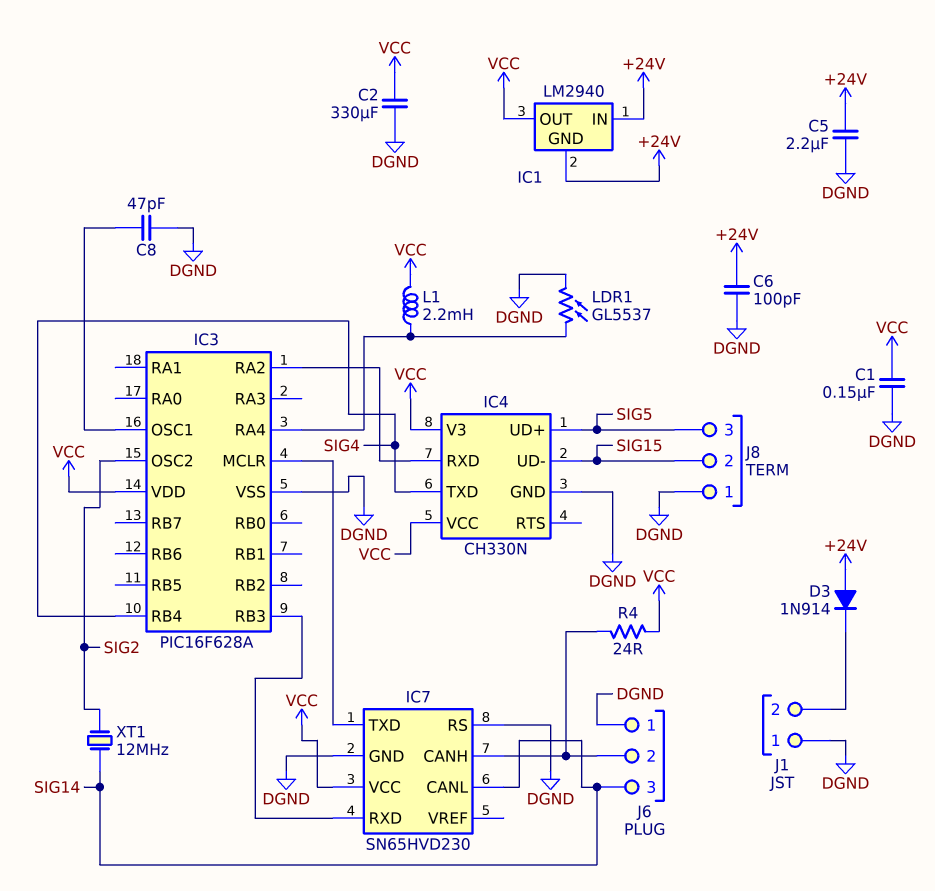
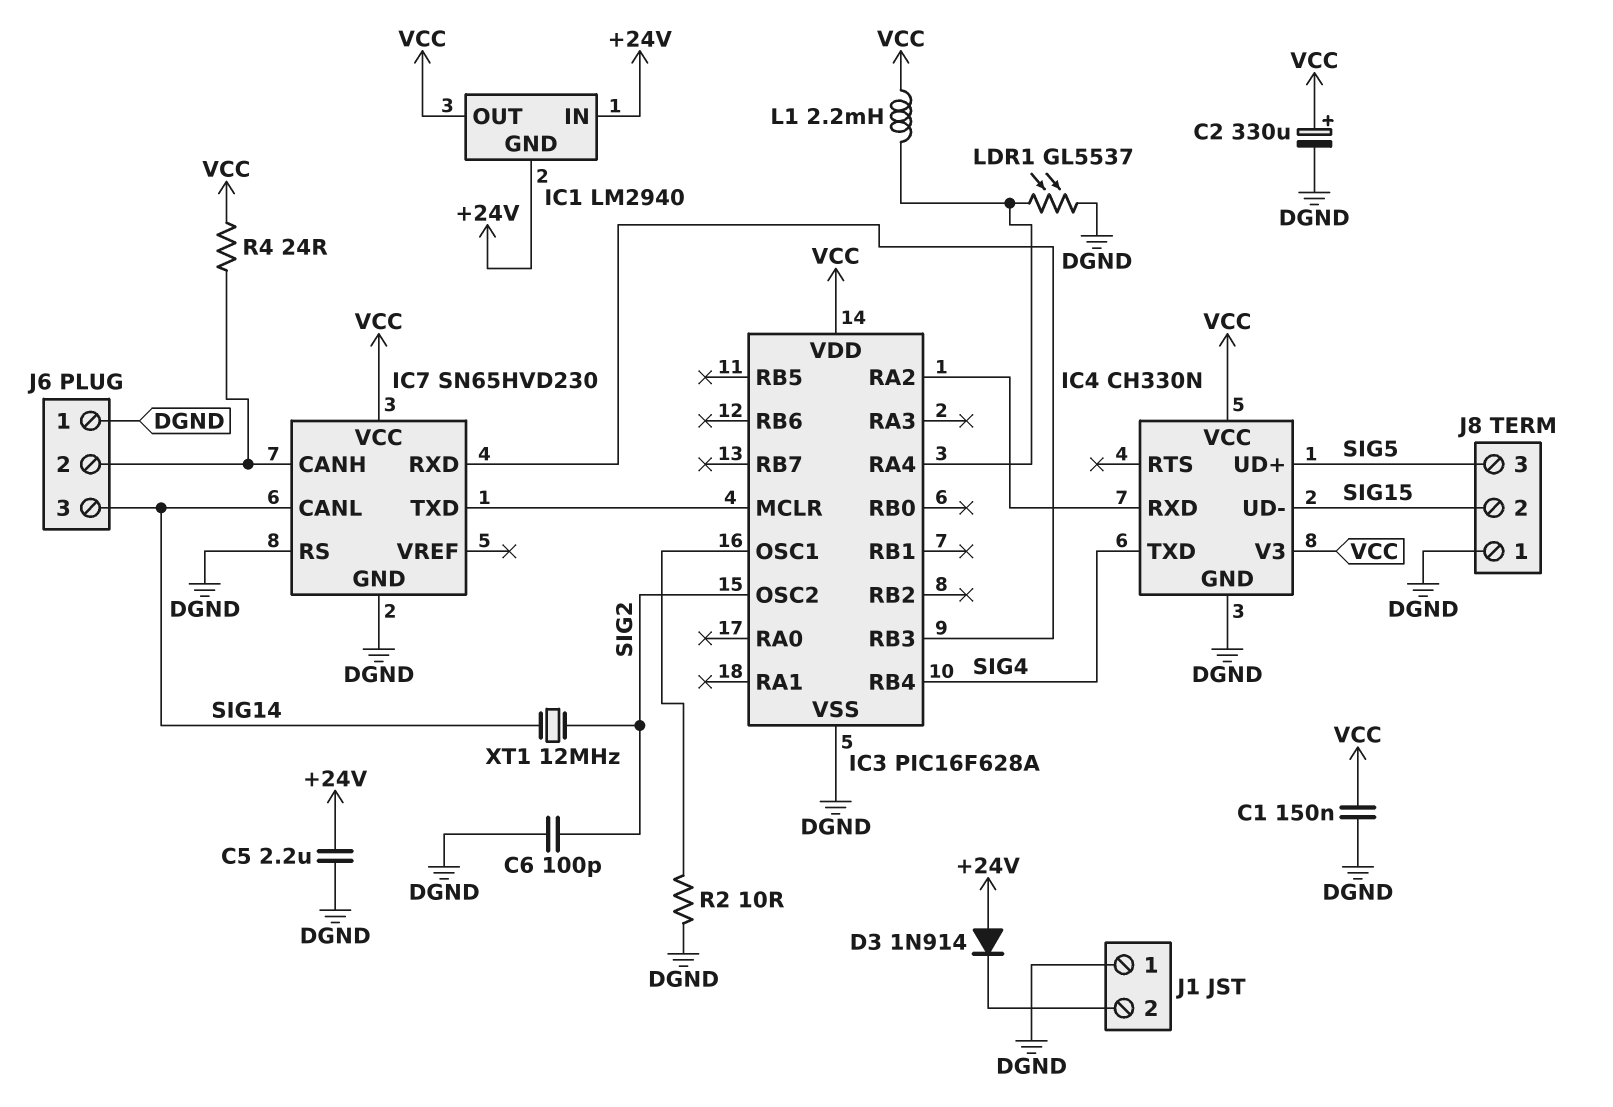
C2: 330uF (DGND, VCC) -> 330uF (plus VCC, minus DGND)
C6: 100pF (+24V, DGND) -> 100pF (DGND, SIG2)
C8: 47pF (DGND, IC3/OSC1) -> none
R2: none -> 10 (DGND, IC3/OSC1)

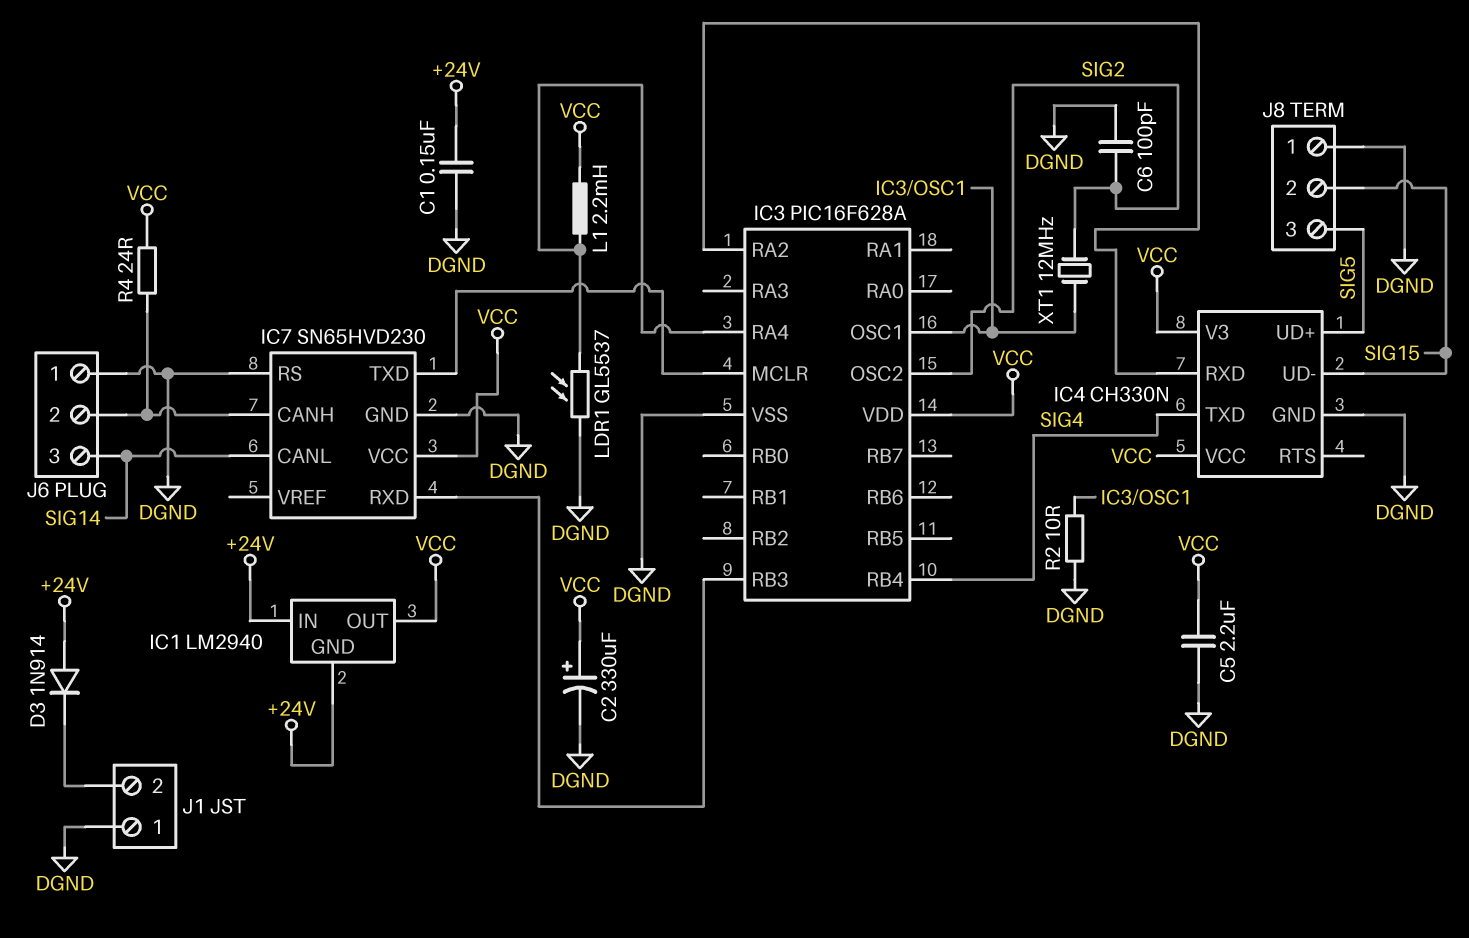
C1: 150nF (DGND, VCC) -> 150nF (+24V, DGND)
C5: 2.2uF (+24V, DGND) -> 2.2uF (DGND, VCC)
XT1: 12MHz (SIG2, SIG14) -> 12MHz (IC3/OSC1, SIG2)

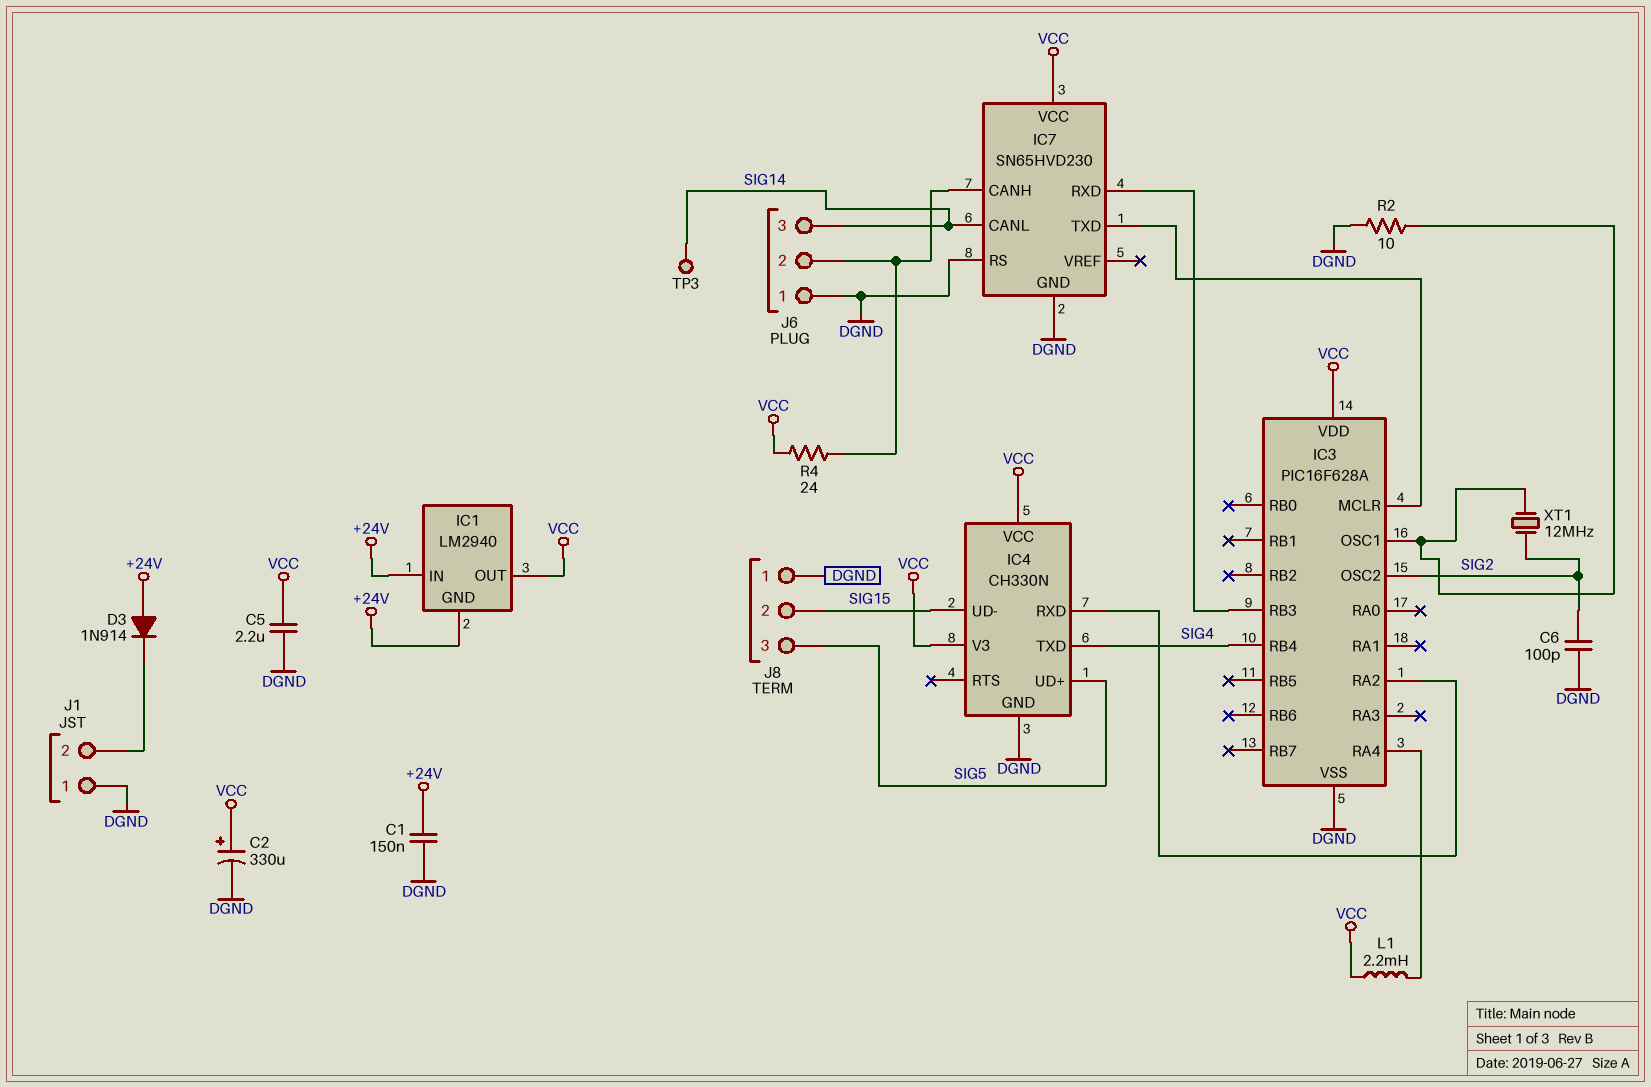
LDR1: GL5537 (DGND, IC3/RA4) -> none
TP3: none -> test point (SIG14)

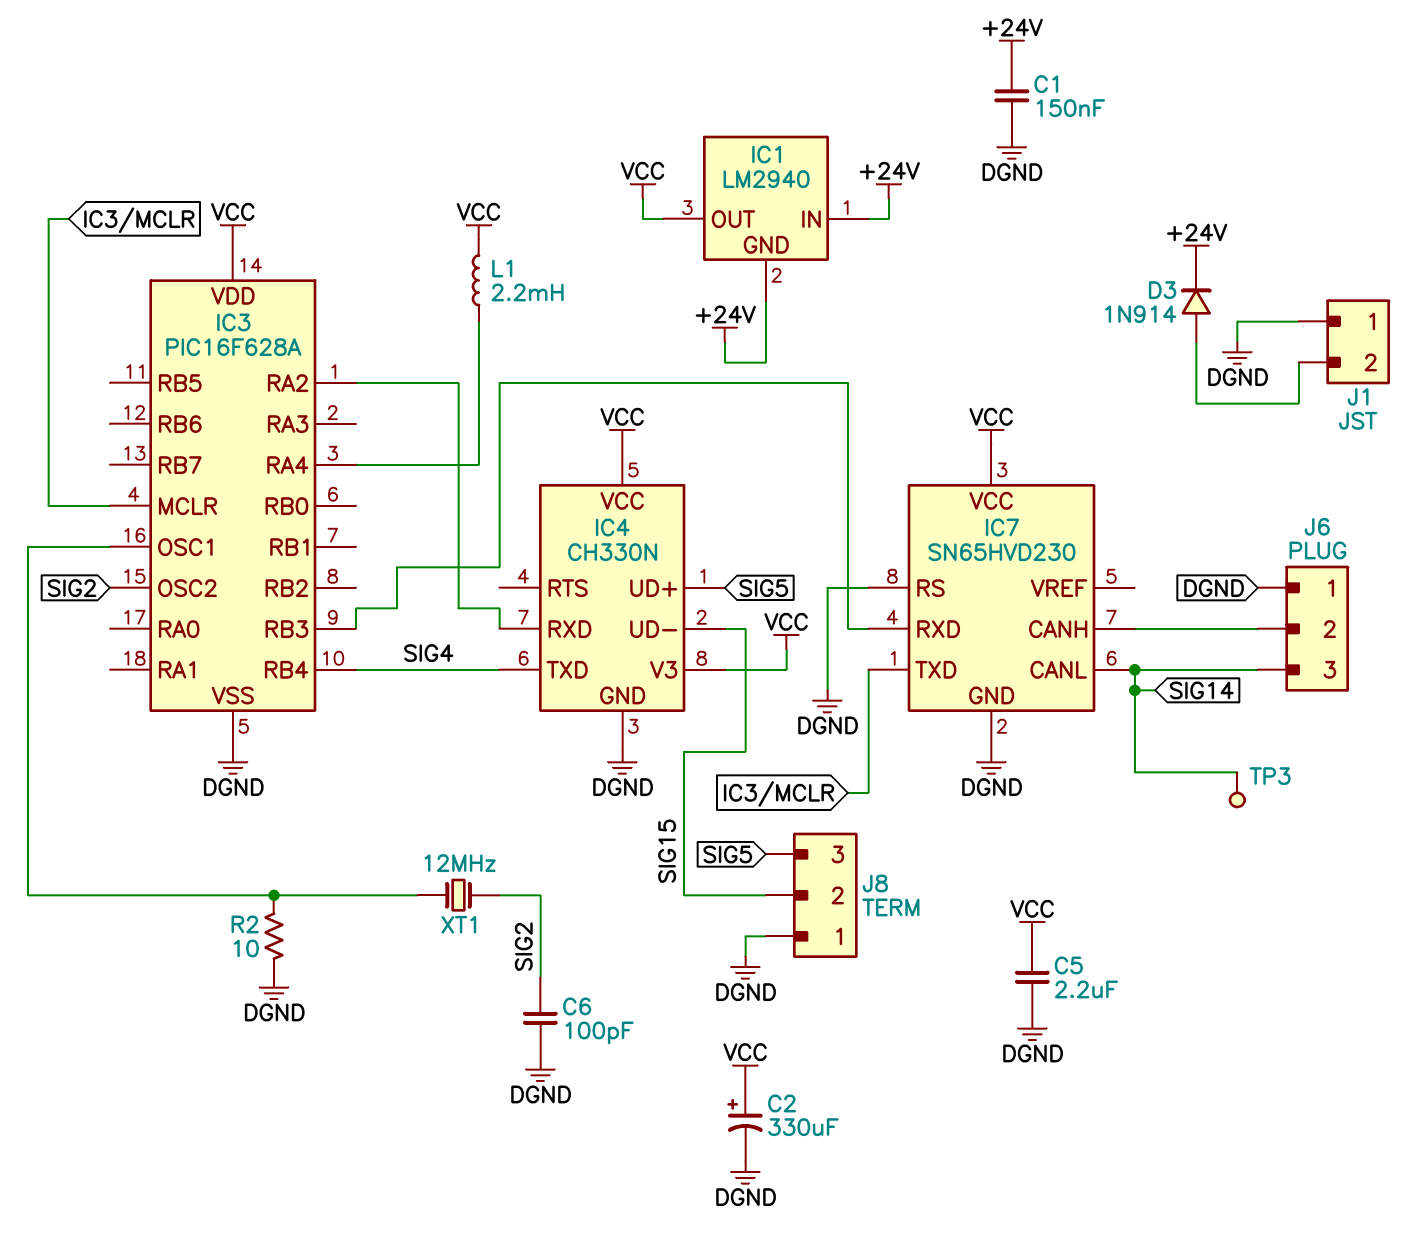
D3: diode 1N914 (A +24V, K J1/2) -> diode 1N914 (A J1/2, K +24V)
R4: 24 (IC7/CANH, VCC) -> none

